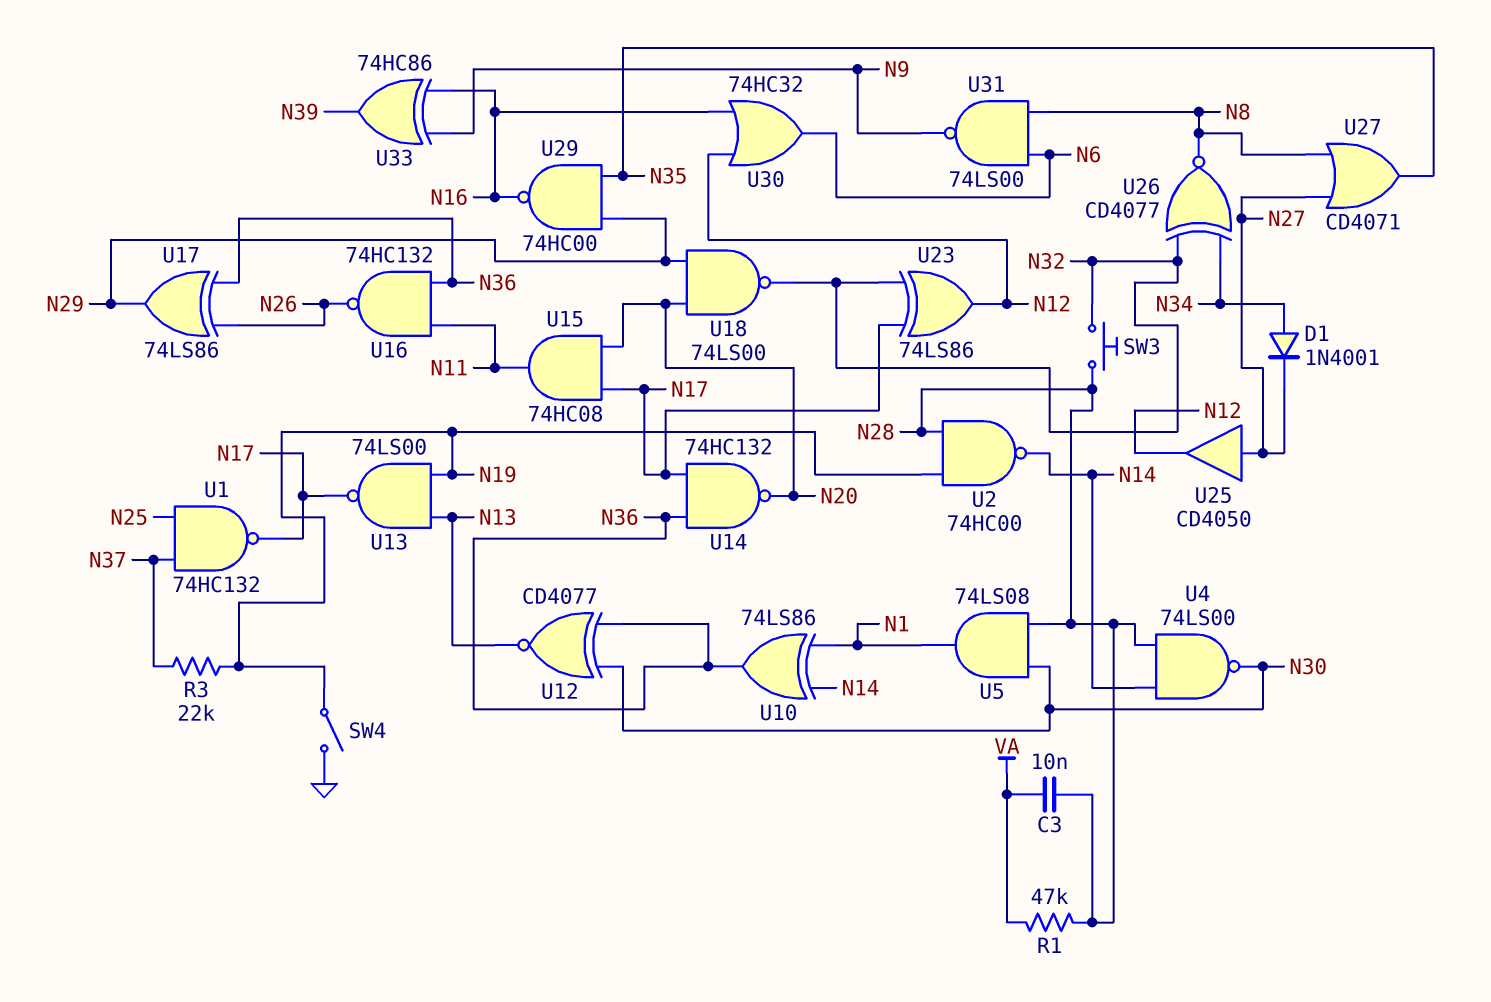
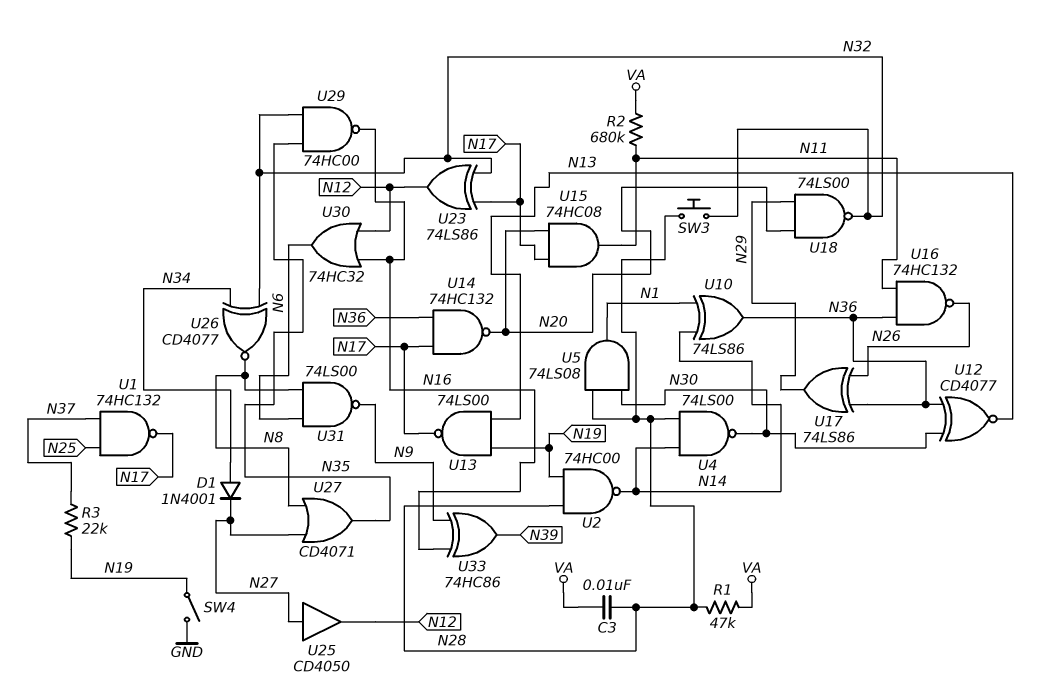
R2: none -> 680k (N11, VA)
U29: NAND 74HC00 (in N29, in N35, out N16) -> NAND 74HC00 (in N32, in N35, out N16)

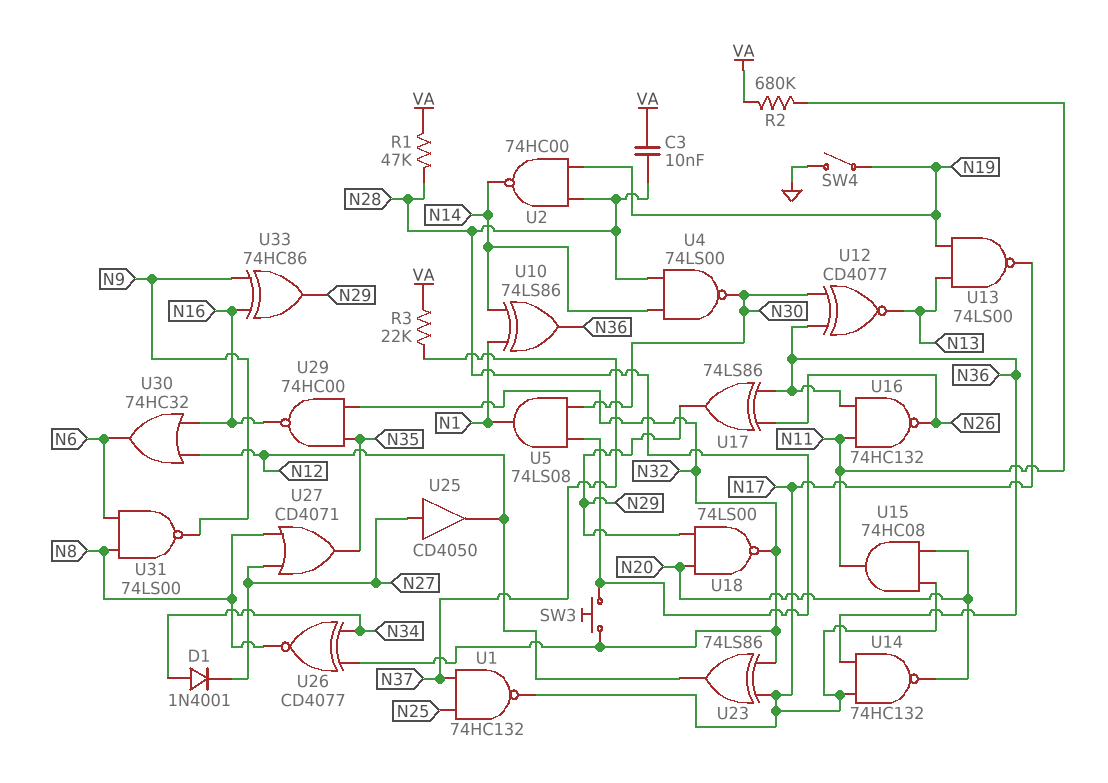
R3: 22k (N19, N37) -> 22k (N37, VA)
U33: XOR 74HC86 (in N9, in N16, out N39) -> XOR 74HC86 (in N9, in N16, out N29)

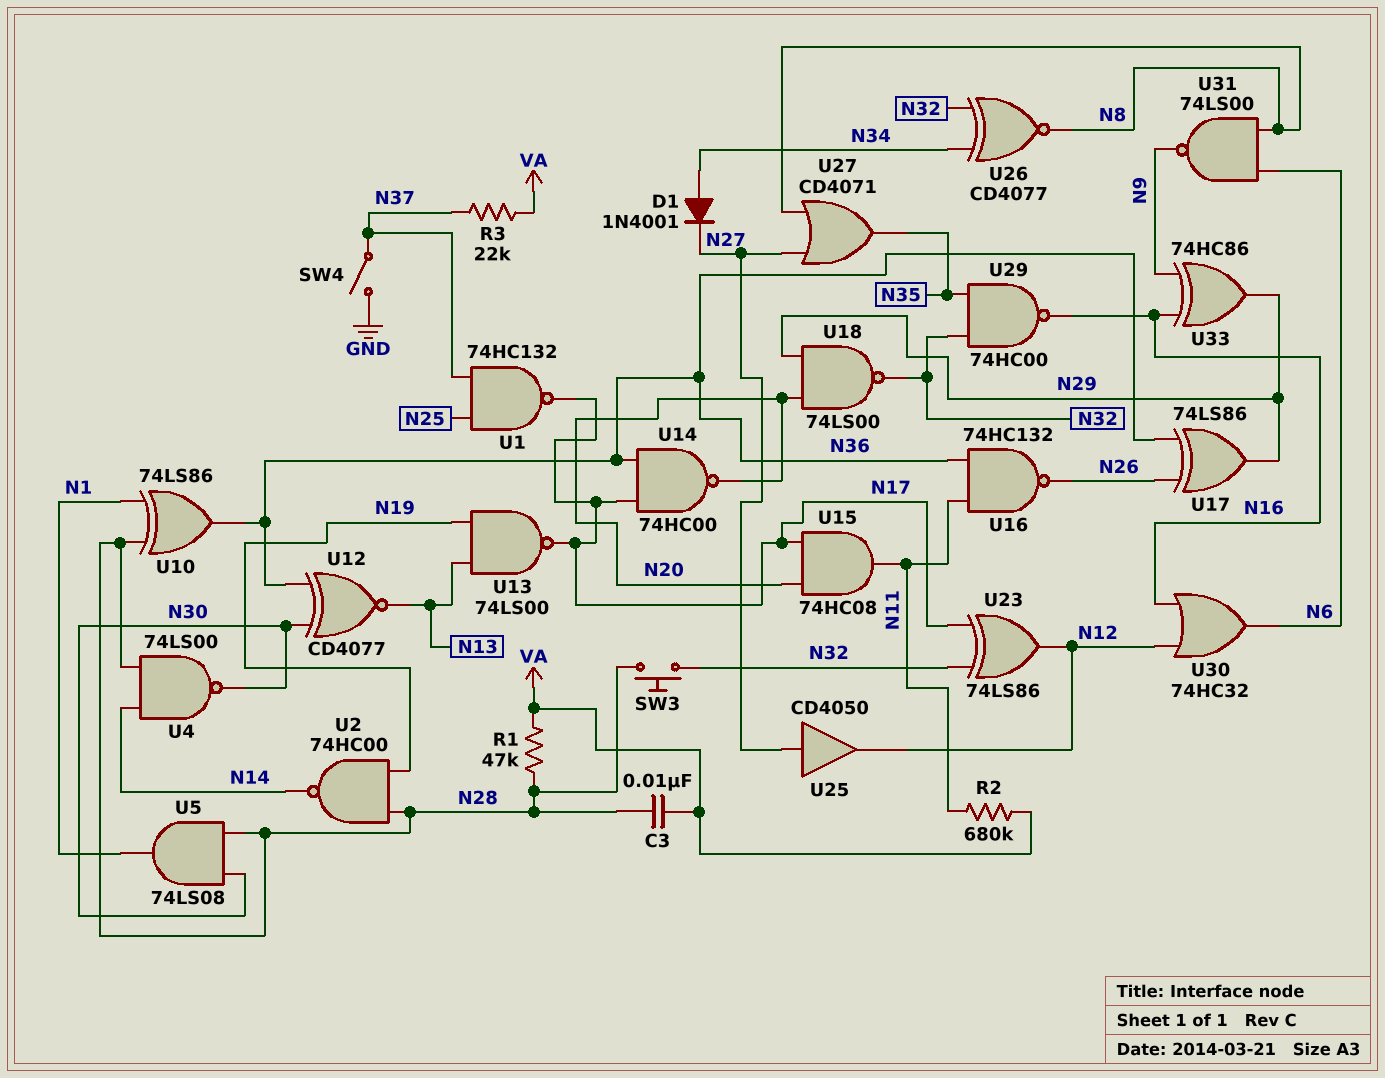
SW4: switch (GND, N19) -> switch (GND, N37)
U10: XOR 74LS86 (in N1, in N14, out N36) -> XOR 74LS86 (in N1, in N28, out N36)
U14: NAND 74HC132 (in N17, in N36, out N20) -> NAND 74HC00 (in N17, in N36, out N20)

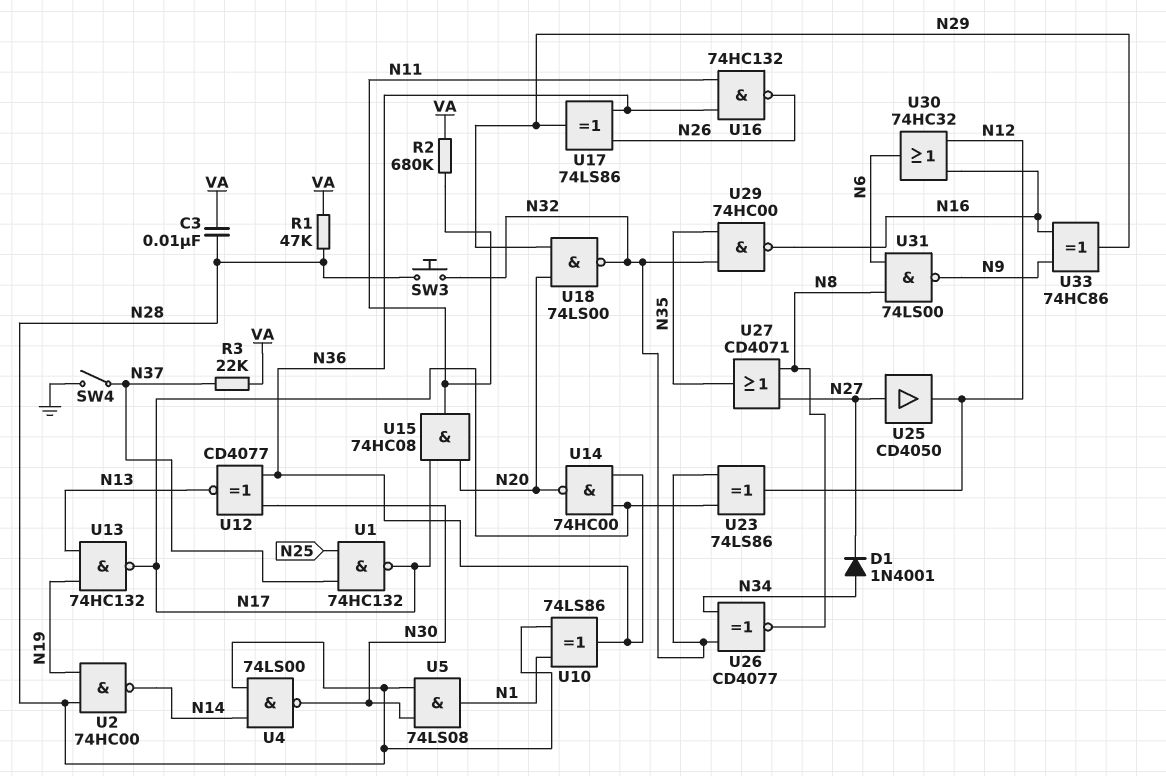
U13: NAND 74LS00 (in N13, in N19, out N17) -> NAND 74HC132 (in N13, in N19, out N17)

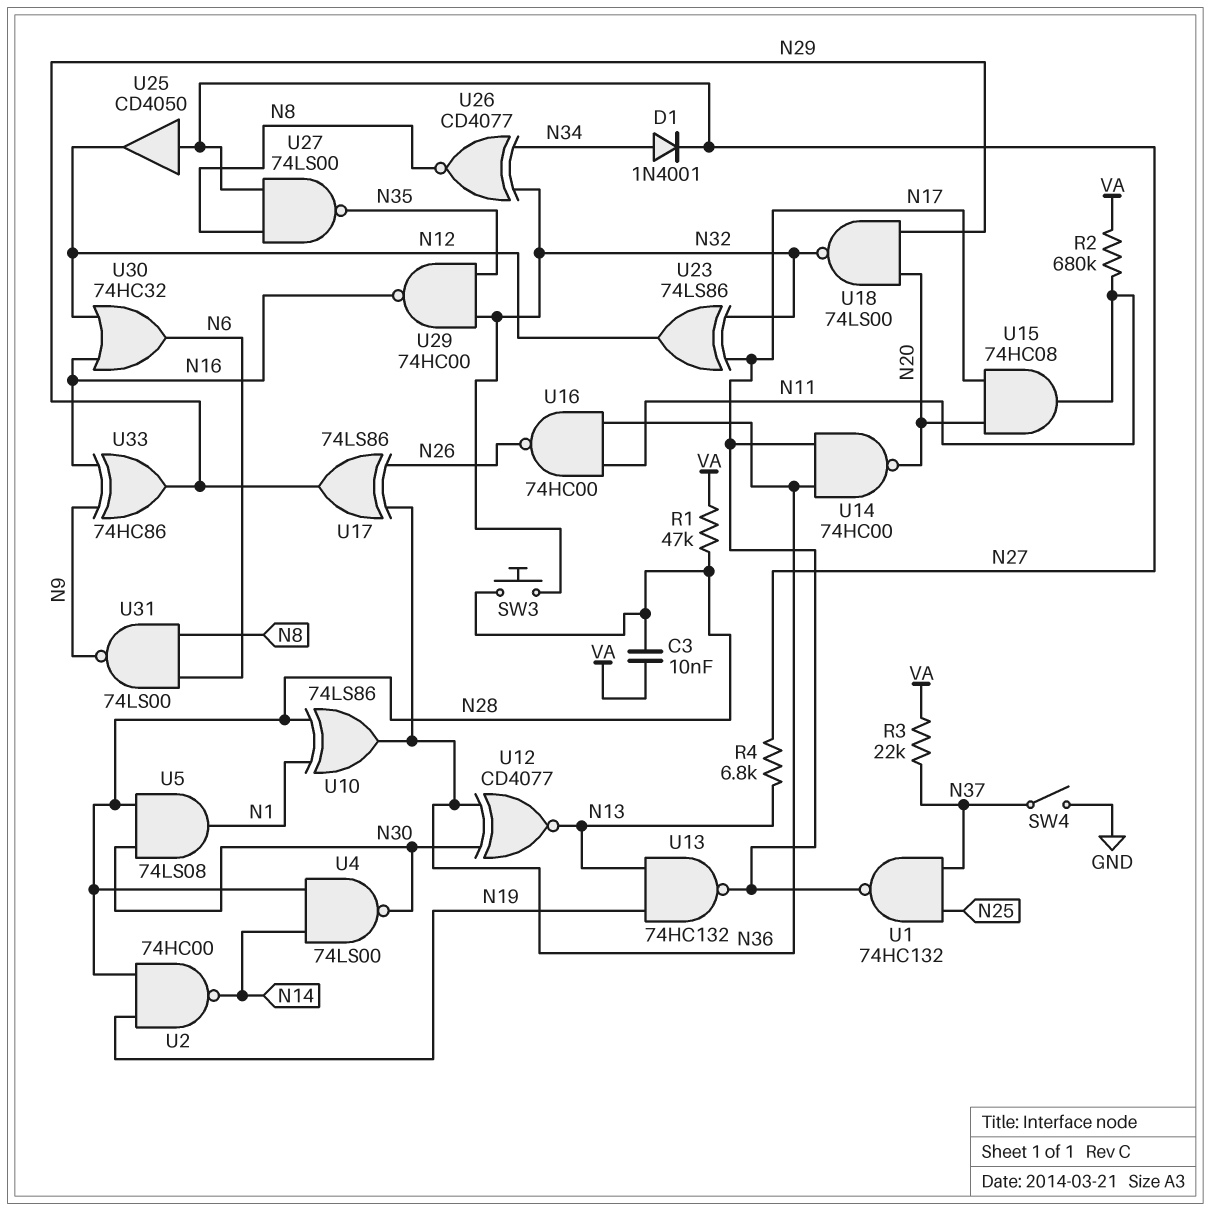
R4: none -> 6.8k (N13, N27)
U16: NAND 74HC132 (in N11, in N36, out N26) -> NAND 74HC00 (in N11, in N36, out N26)
U27: OR CD4071 (in N8, in N27, out N35) -> NAND 74LS00 (in N8, in N27, out N35)

